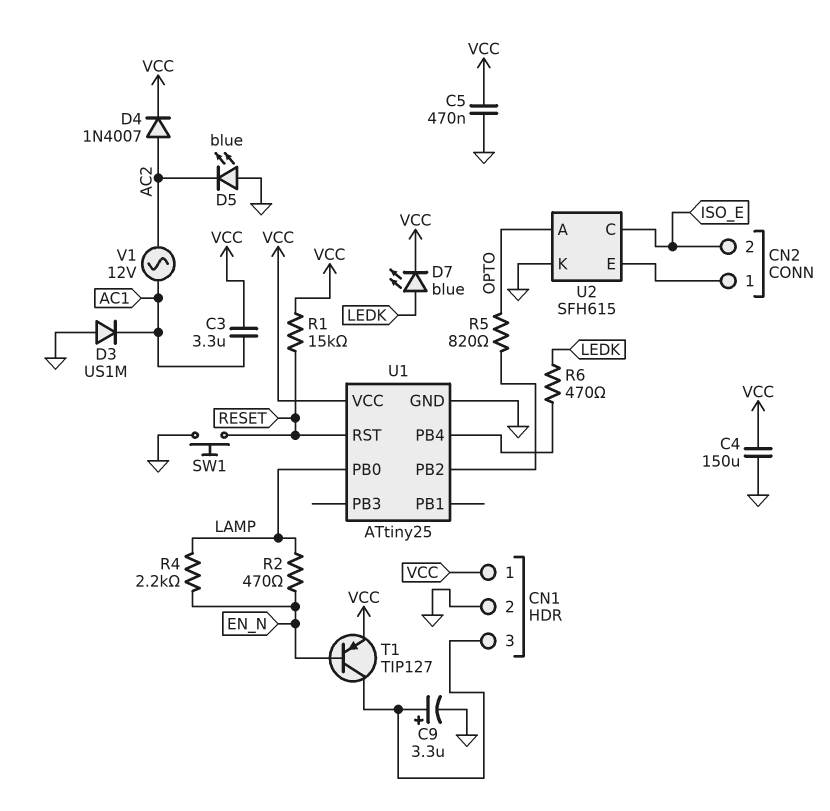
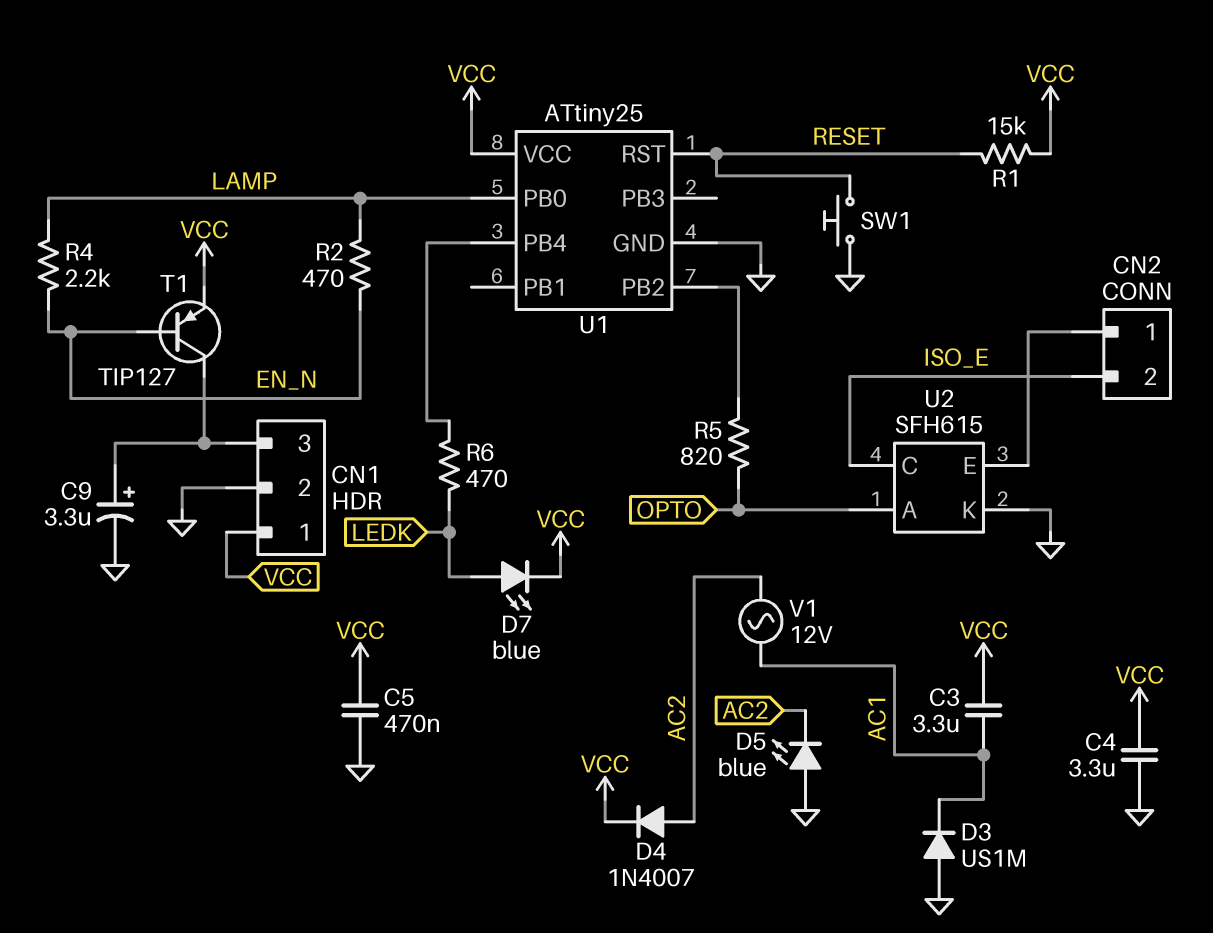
C4: 150uF (GND, VCC) -> 3.3uF (GND, VCC)

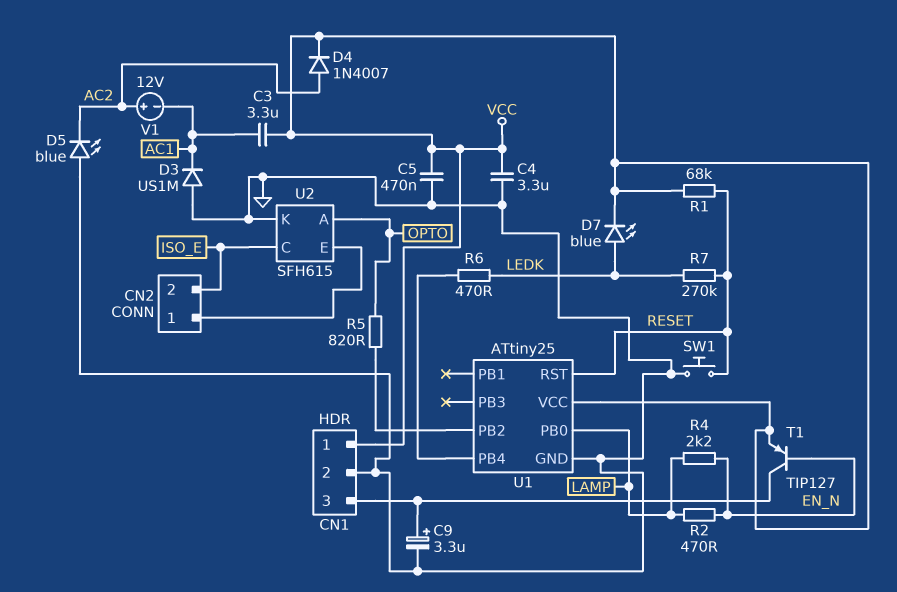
R1: 15k (RESET, VCC) -> 68k (RESET, VCC)
R7: none -> 270k (LEDK, RESET)
V1: AC 12V (AC1, AC2) -> 12V (plus AC2, minus AC1)

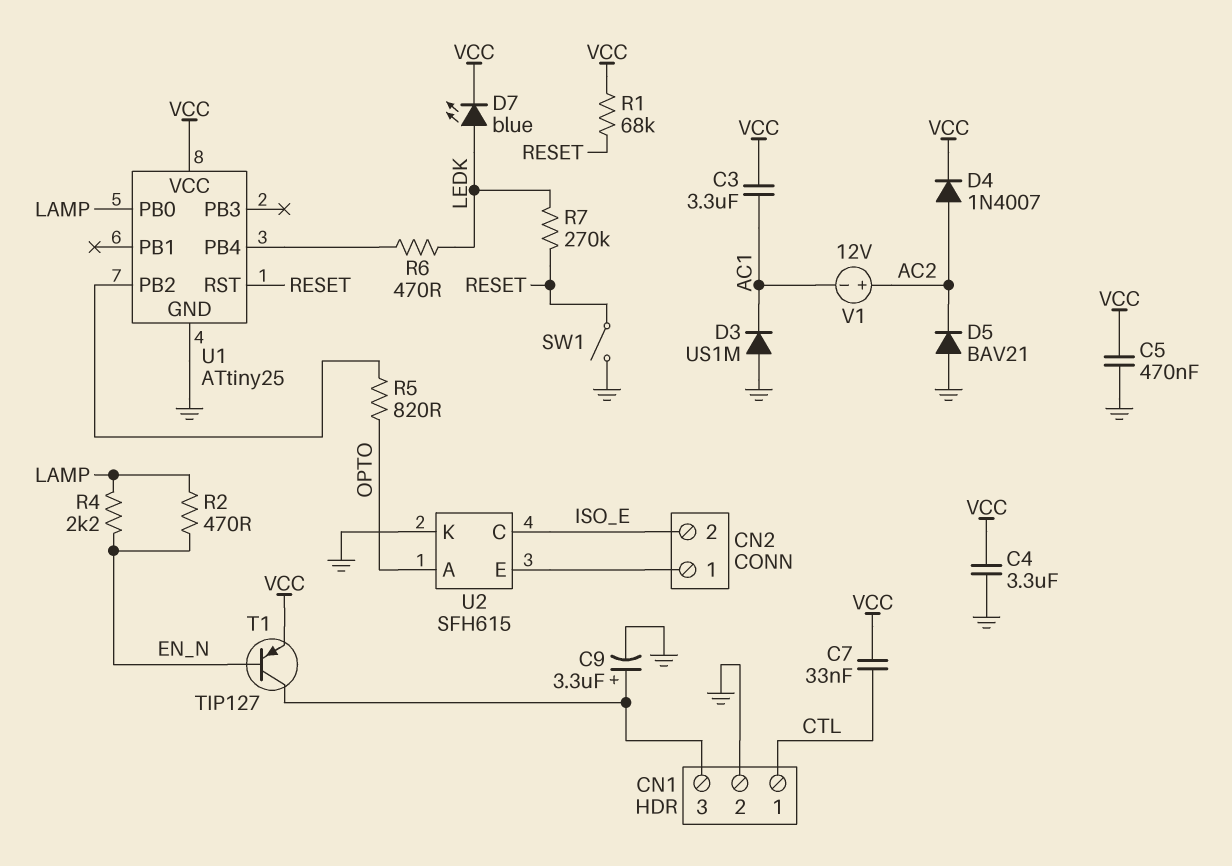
C7: none -> 33nF (CTL, VCC)
CN1 pin 1: VCC -> CTL
D5: LED blue (A GND, K AC2) -> diode BAV21 (A GND, K AC2)
SW1: button (GND, RESET) -> switch (GND, RESET)

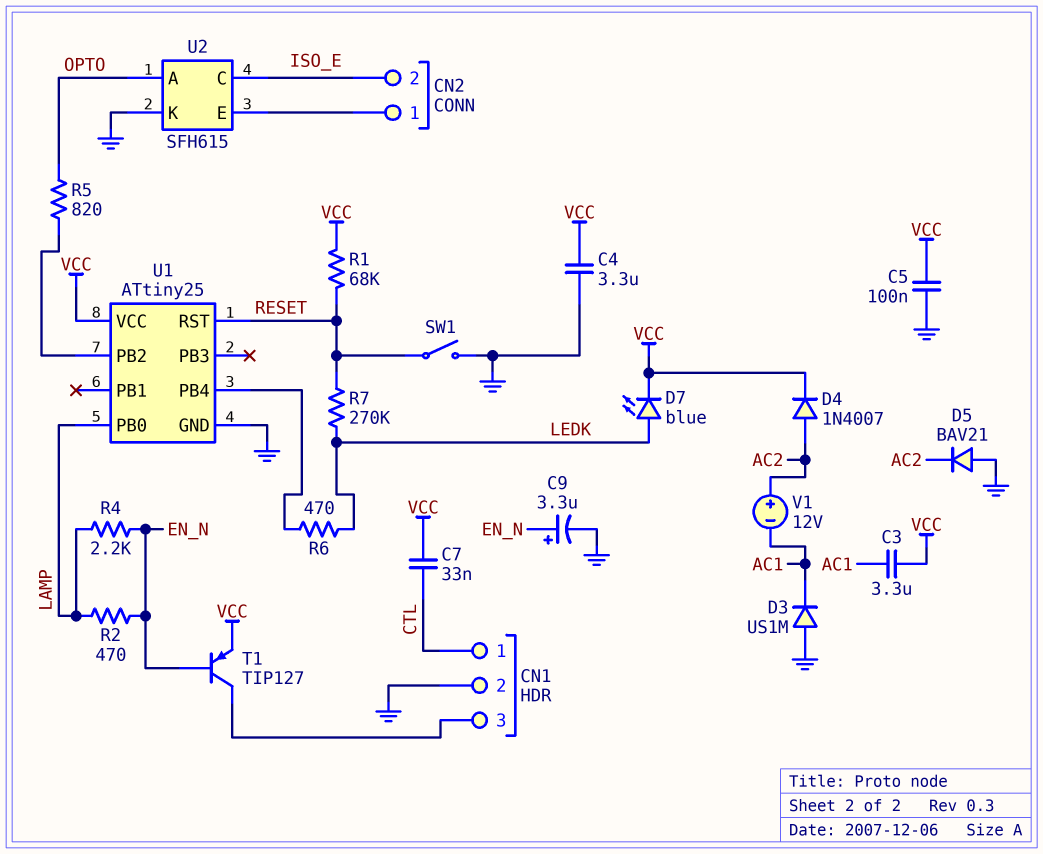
C5: 470nF (GND, VCC) -> 100nF (GND, VCC)
C9: 3.3uF (plus CN1/3, minus GND) -> 3.3uF (plus EN_N, minus GND)

